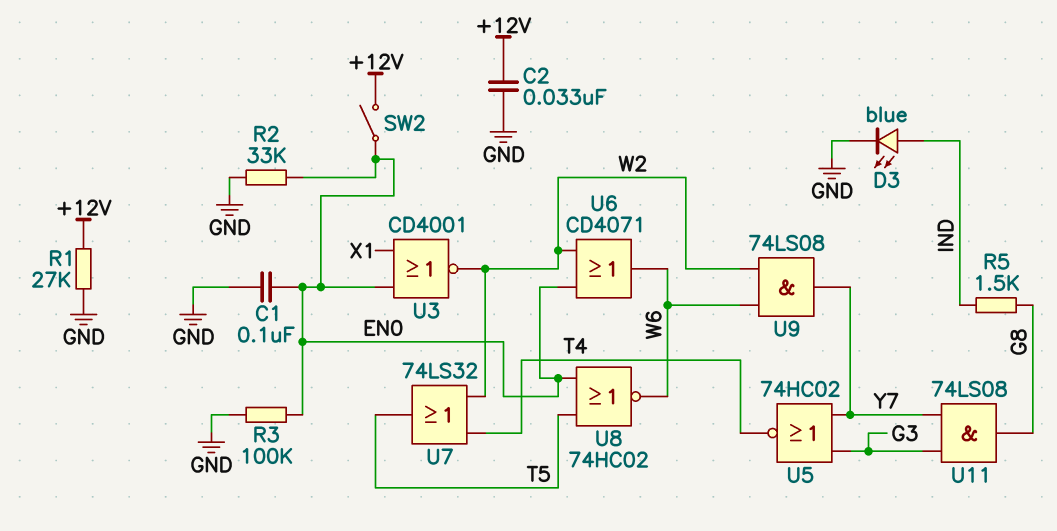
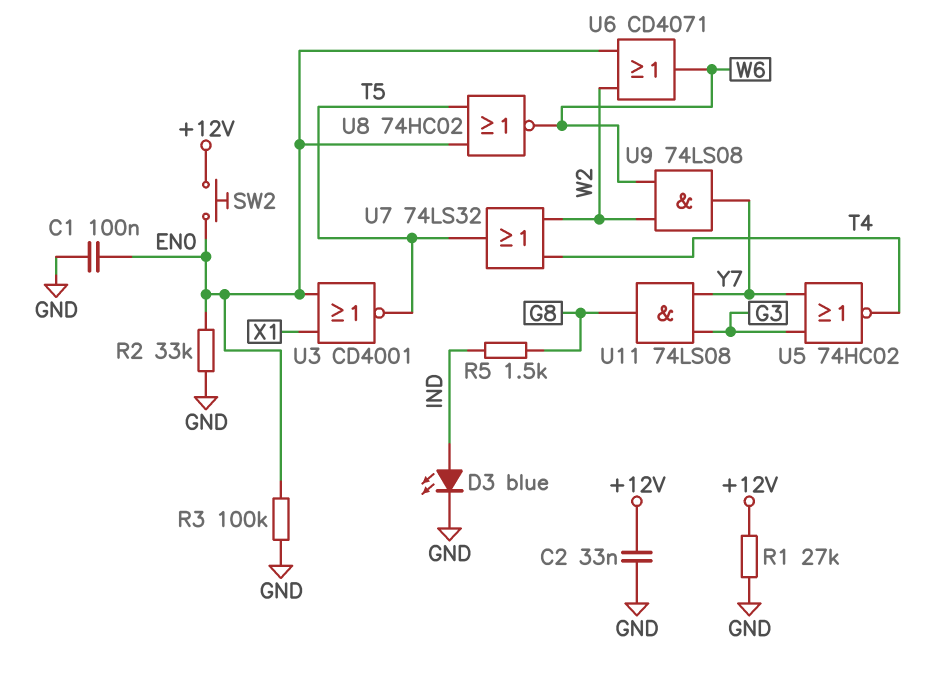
SW2: switch (+12V, EN0) -> button (+12V, EN0)
U3: NOR CD4001 (in EN0, in X1, out W2) -> NOR CD4001 (in EN0, in X1, out T5)

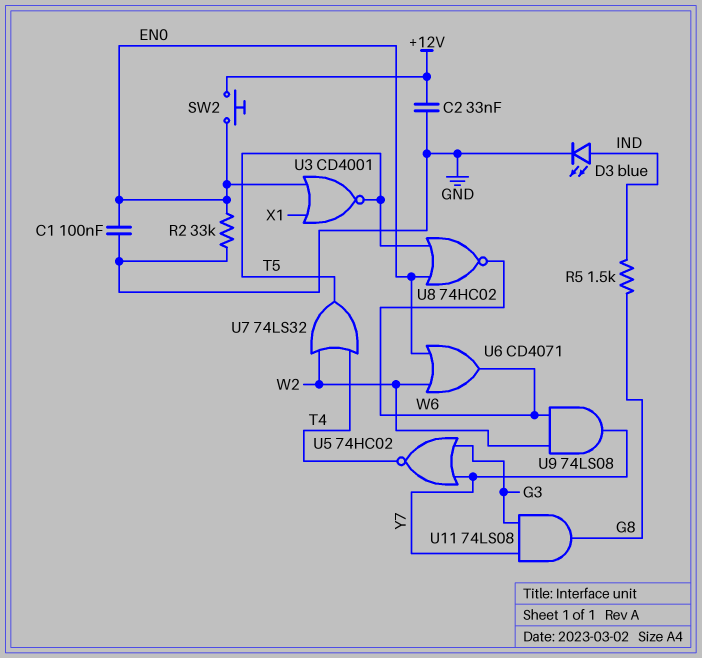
R1: 27k (+12V, GND) -> none
R3: 100k (EN0, GND) -> none

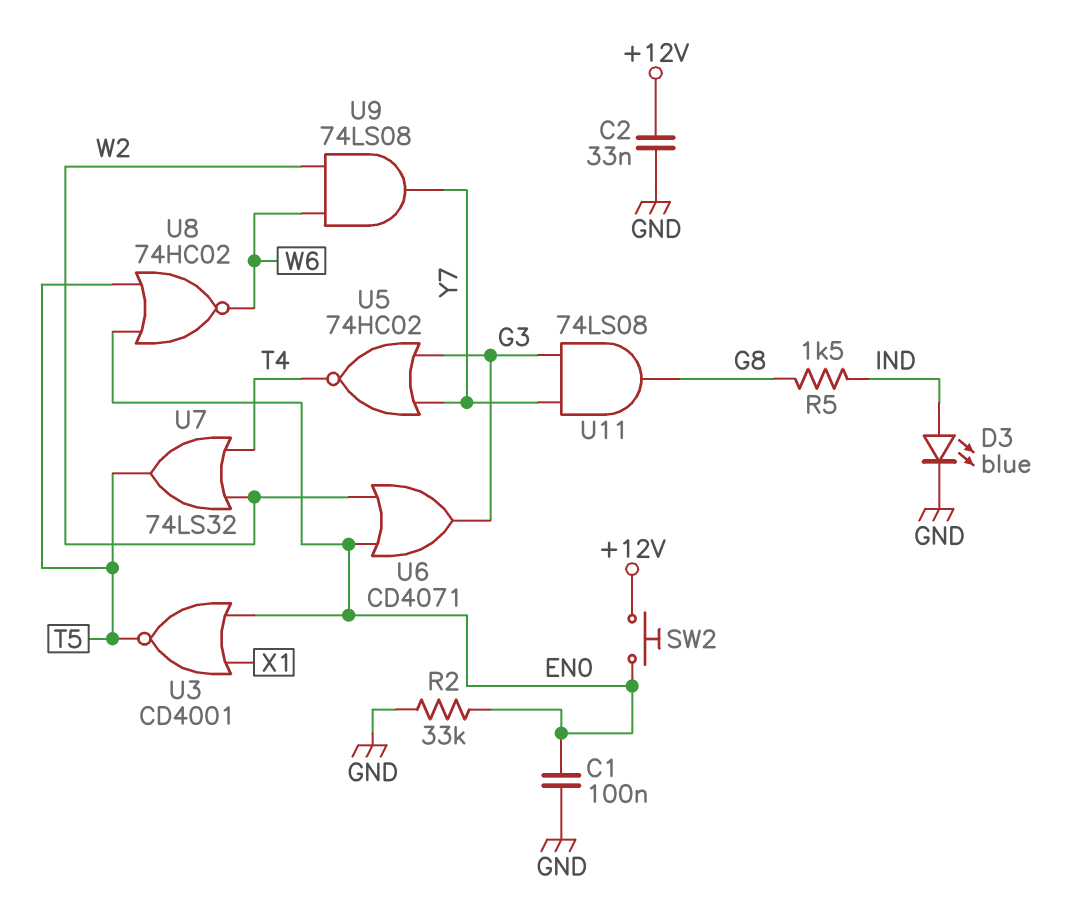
U6: OR CD4071 (in EN0, in W2, out W6) -> OR CD4071 (in EN0, in W2, out G3)

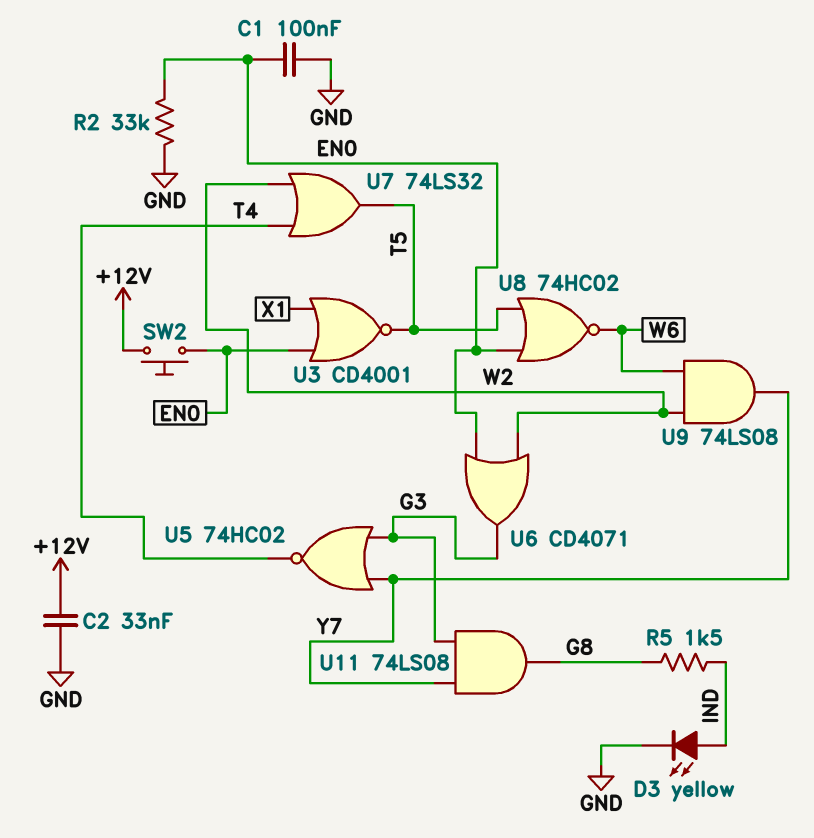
D3: LED blue (A IND, K GND) -> LED yellow (A IND, K GND)

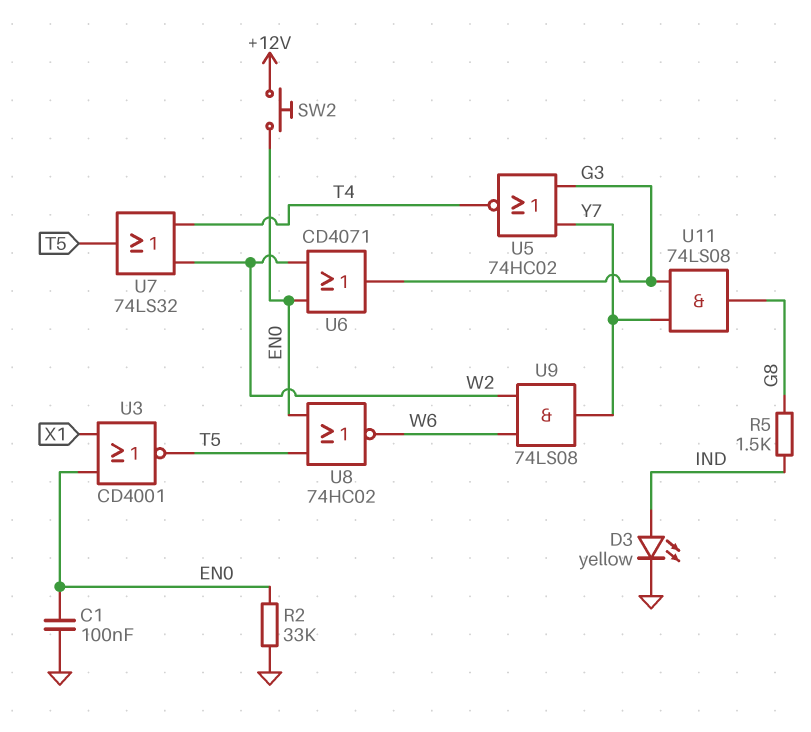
C2: 33nF (+12V, GND) -> none

